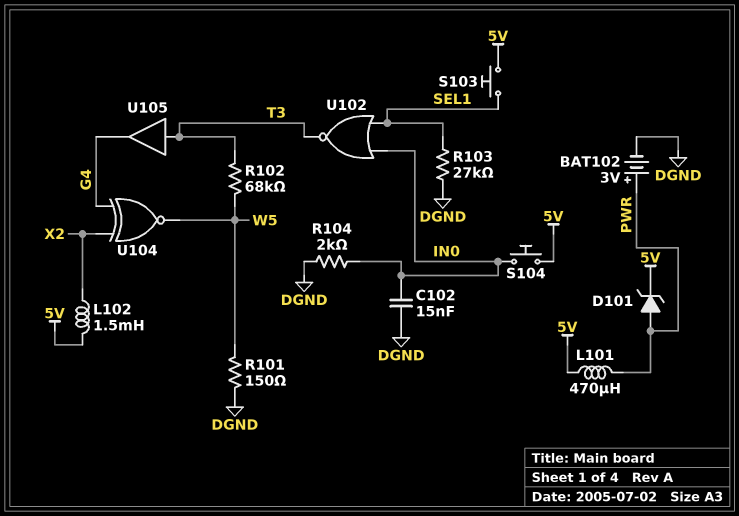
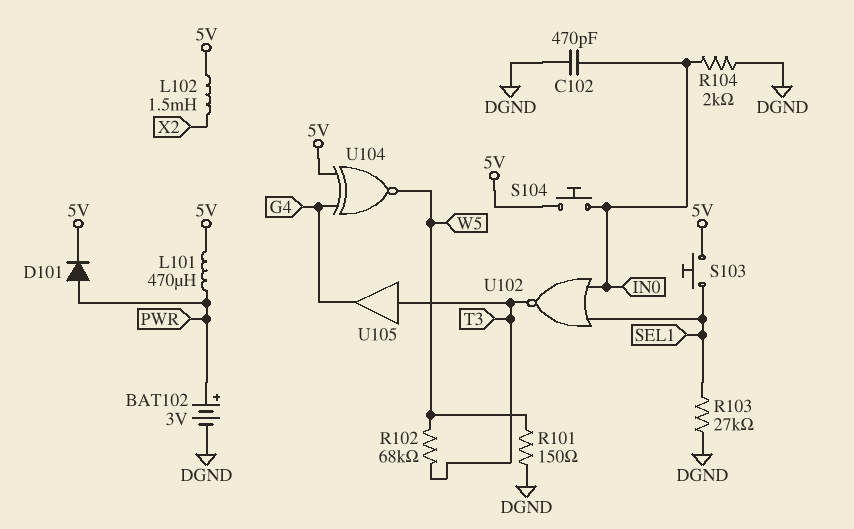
C102: 15nF (DGND, IN0) -> 470pF (DGND, IN0)
D101: zener (A PWR, K 5V) -> diode (A PWR, K 5V)
U104: XNOR (in G4, in X2, out W5) -> XNOR (in 5V, in G4, out W5)

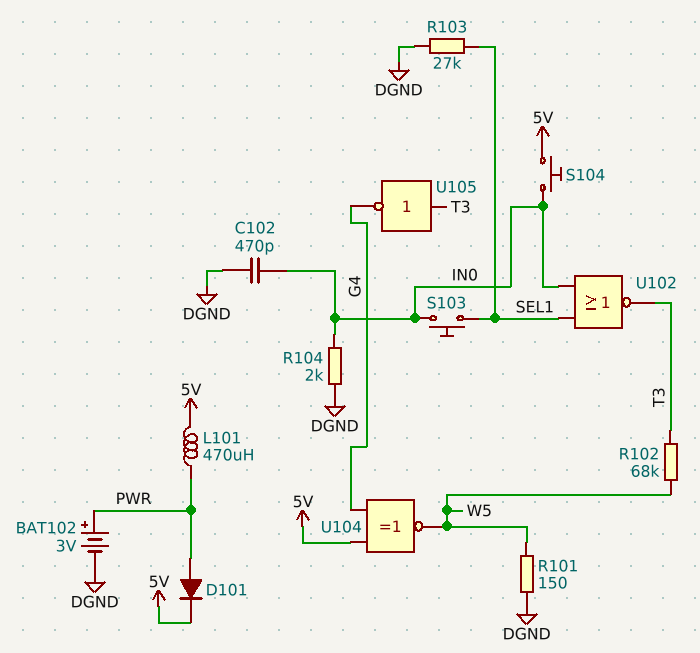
L102: 1.5mH (5V, X2) -> none
S103: button (5V, SEL1) -> button (IN0, SEL1)
U105: buffer (in T3, out G4) -> NOT (in T3, out G4)

